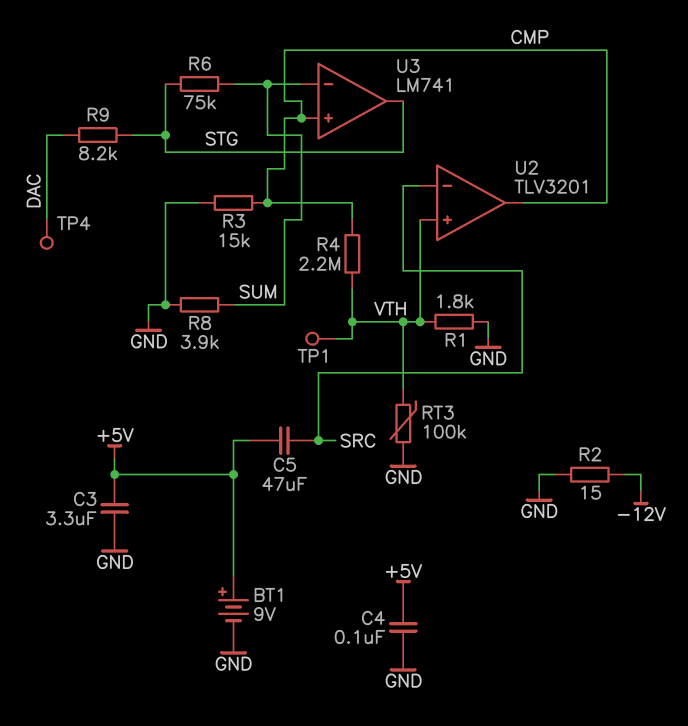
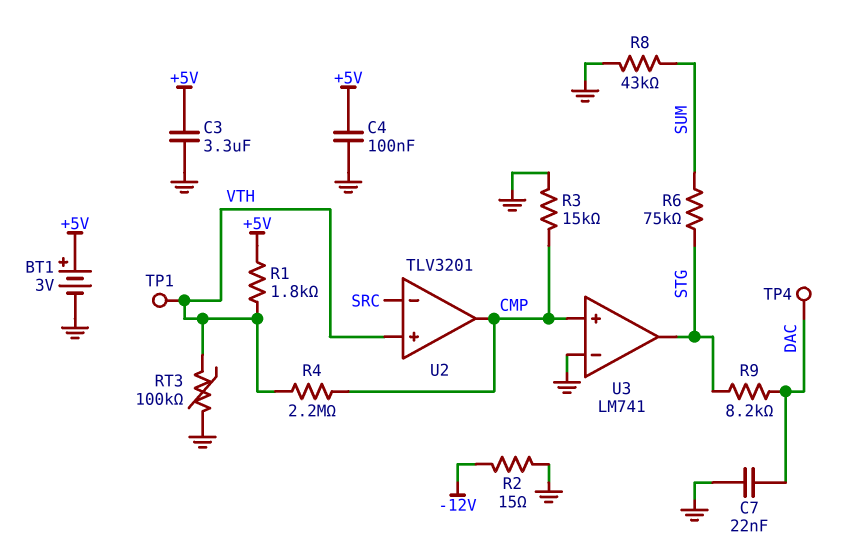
BT1: 9V (plus +5V, minus GND) -> 3V (plus +5V, minus GND)
C5: 47uF (+5V, SRC) -> none
C7: none -> 22nF (DAC, GND)
R1: 1.8k (GND, VTH) -> 1.8k (+5V, VTH)
R8: 3.9k (GND, SUM) -> 43k (GND, SUM)
U3 pin in-: SUM -> GND

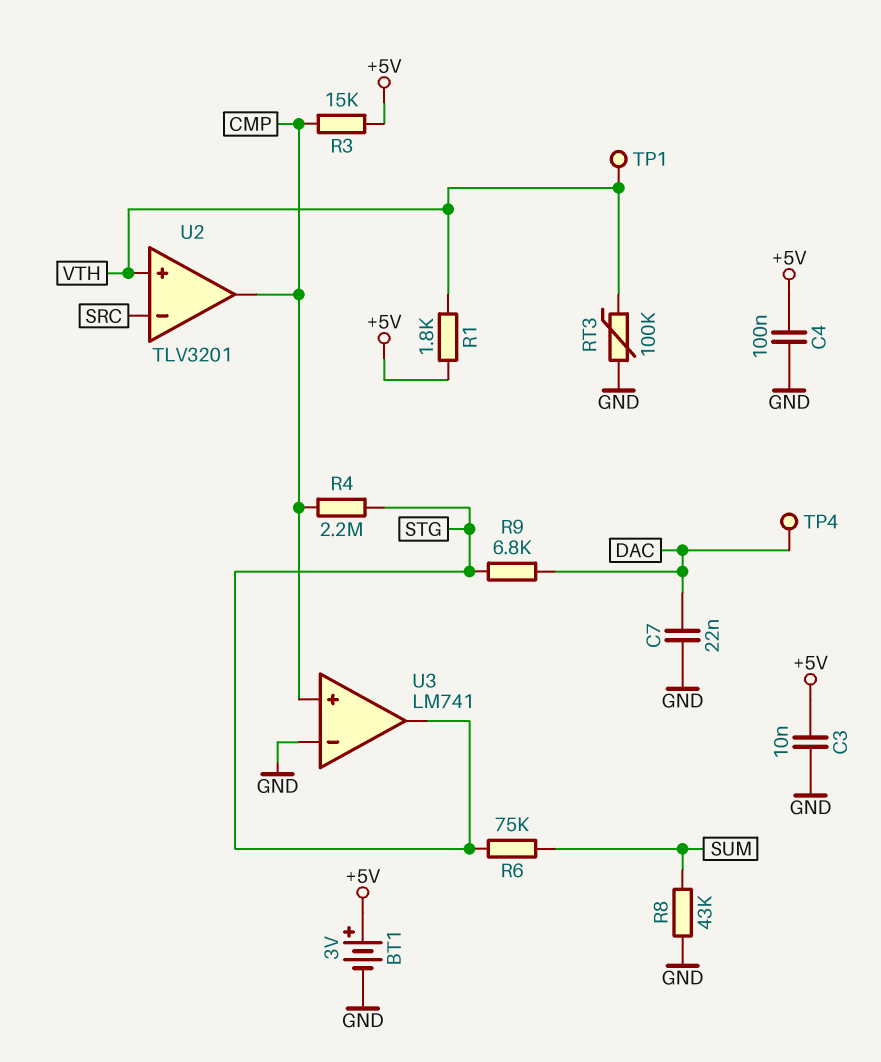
C3: 3.3uF (+5V, GND) -> 10nF (+5V, GND)
R2: 15 (-12V, GND) -> none
R3: 15k (CMP, GND) -> 15k (+5V, CMP)
R4: 2.2M (CMP, VTH) -> 2.2M (CMP, STG)
R9: 8.2k (DAC, STG) -> 6.8k (DAC, STG)

